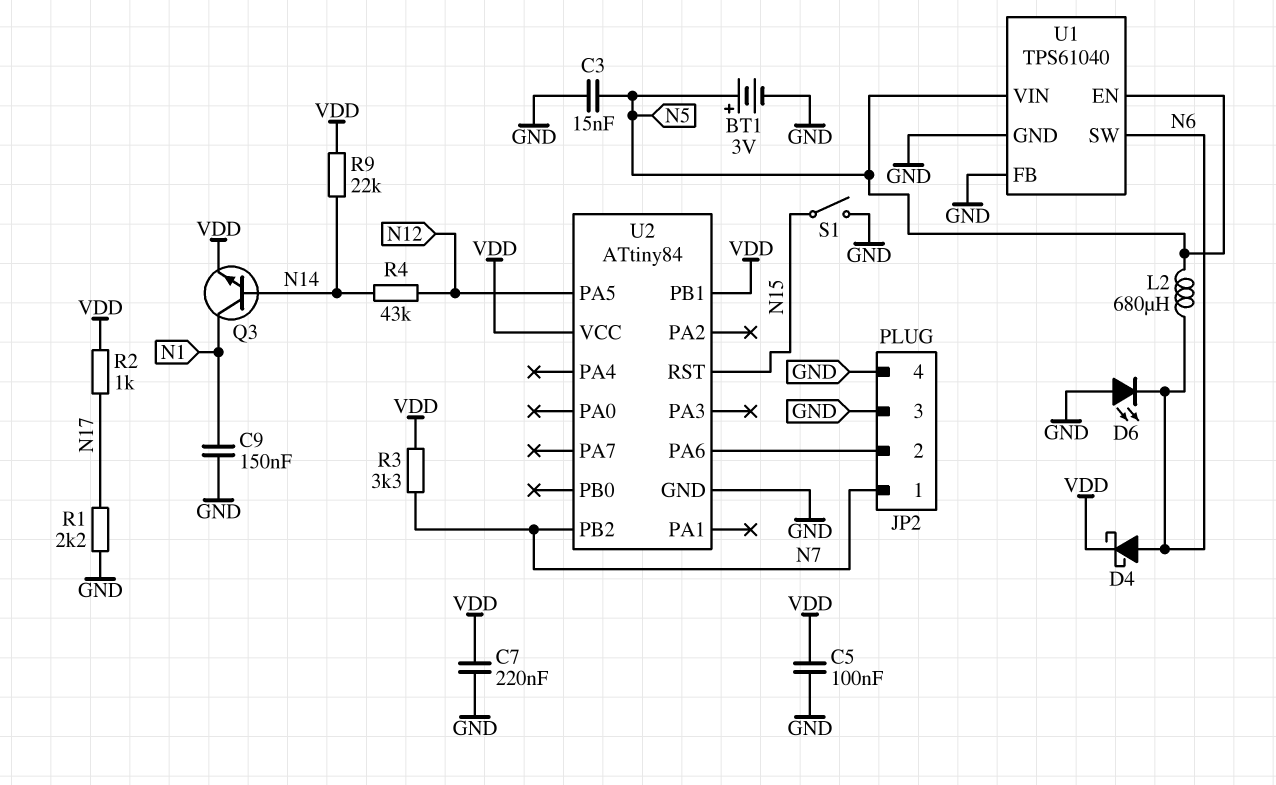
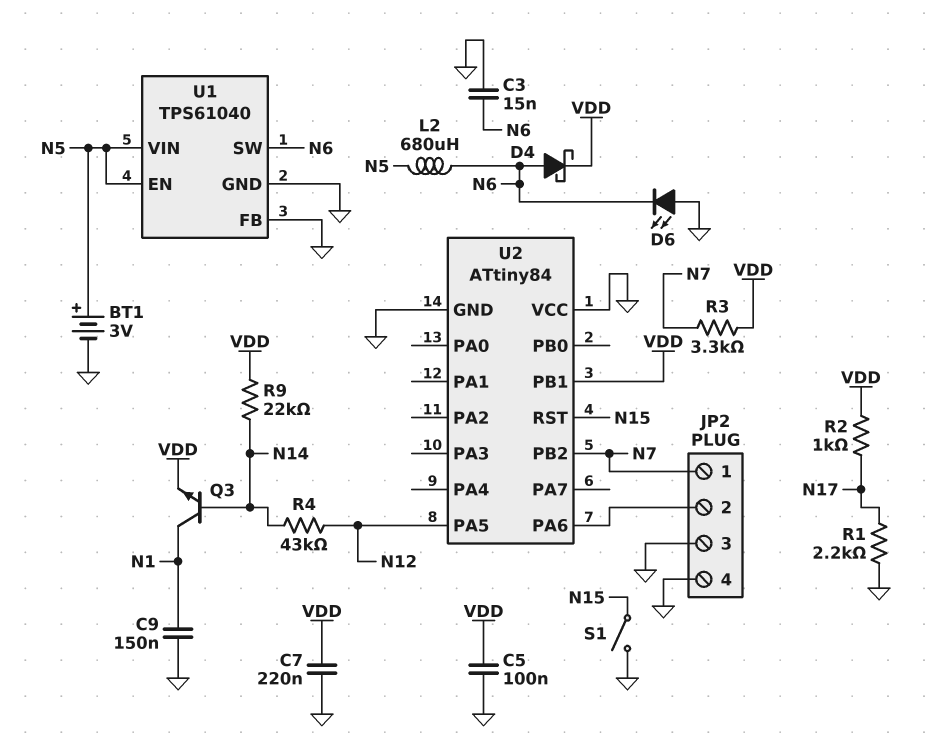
C3: 15nF (GND, N5) -> 15nF (GND, N6)
U2 pin VCC: VDD -> GND

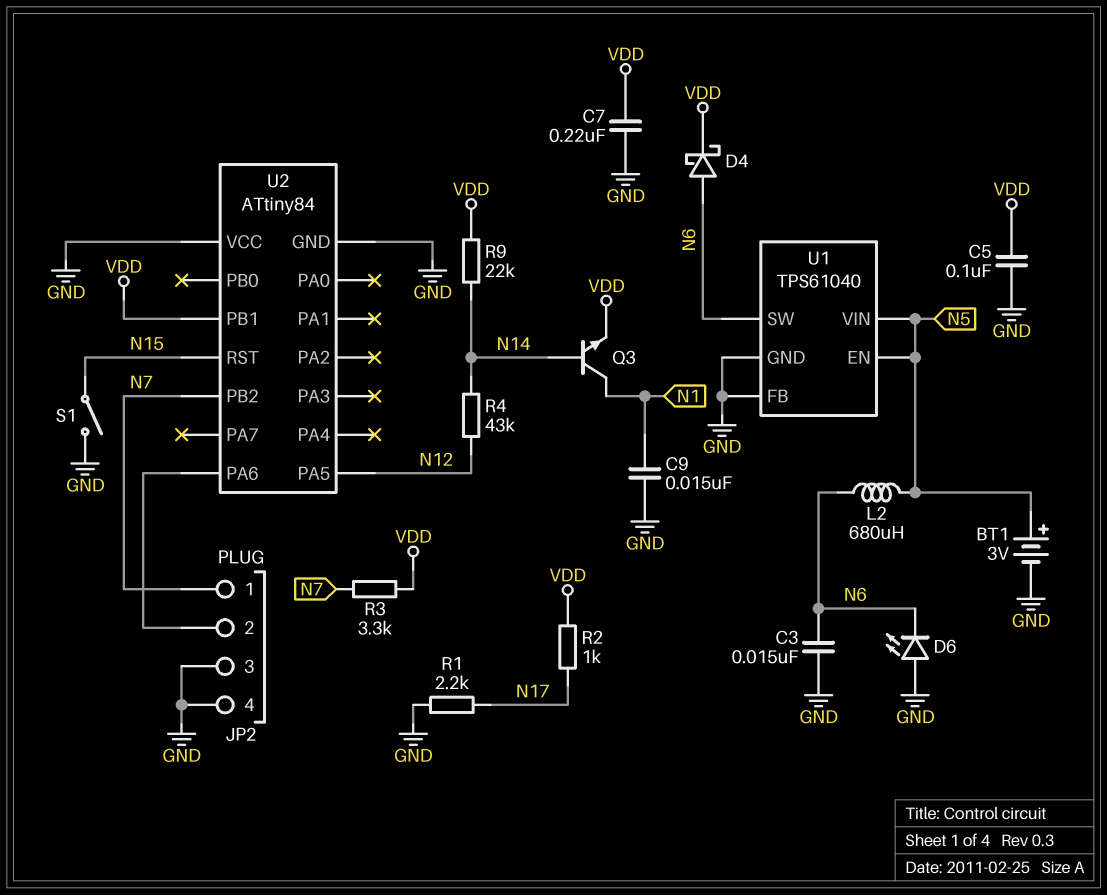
C9: 150nF (GND, N1) -> 15nF (GND, N1)

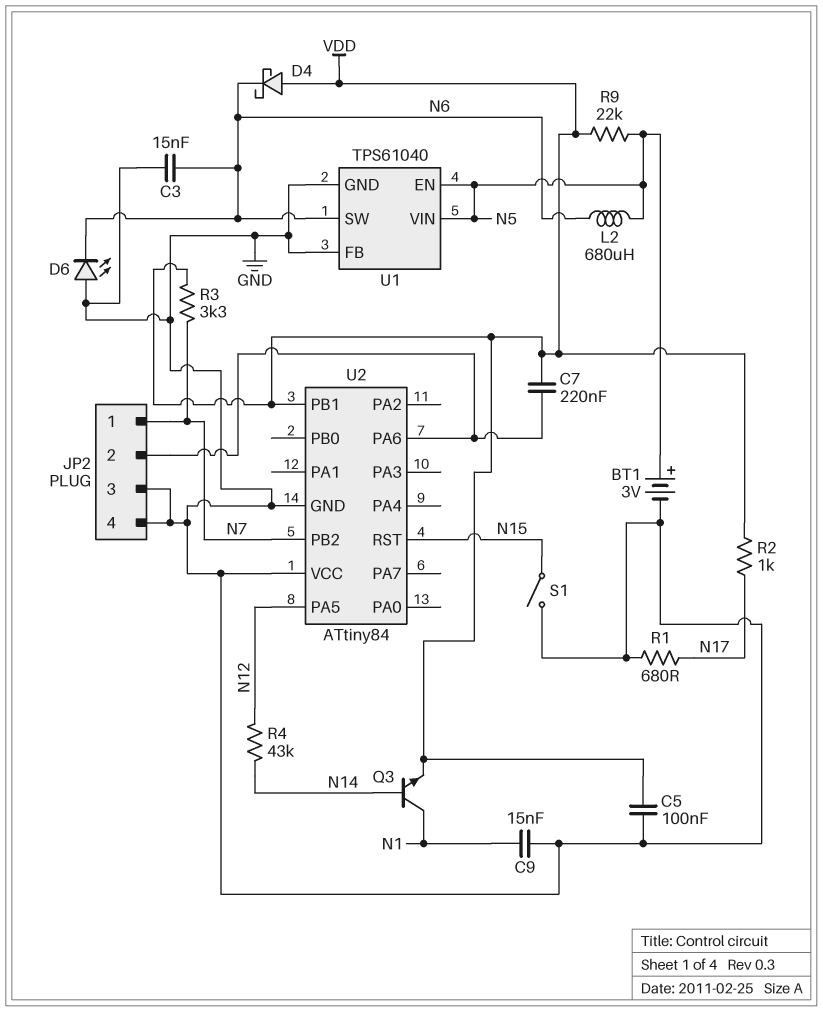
C7: 220nF (GND, VDD) -> 220nF (JP2/2, VDD)
D4: schottky (A N6, K VDD) -> schottky (A VDD, K N6)
R1: 2.2k (GND, N17) -> 680 (GND, N17)
R9: 22k (N14, VDD) -> 22k (N5, VDD)

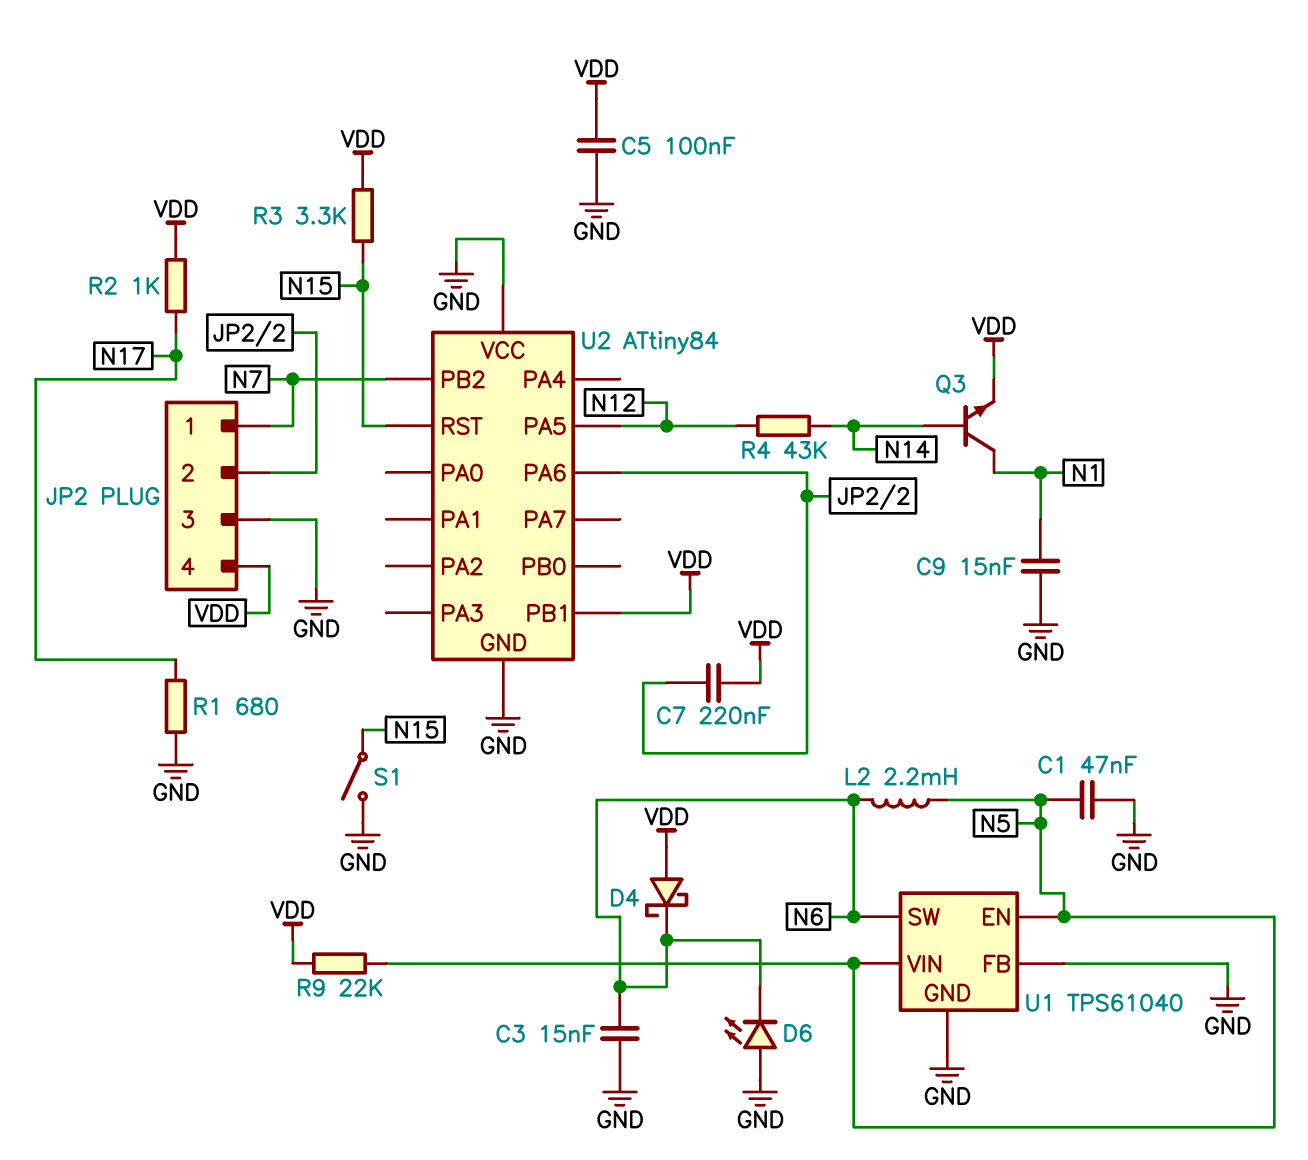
BT1: 3V (plus N5, minus GND) -> none
C1: none -> 47nF (GND, N5)
JP2 pin 4: GND -> VDD
L2: 680uH (N5, N6) -> 2.2mH (N5, N6)
R3: 3.3k (N7, VDD) -> 3.3k (N15, VDD)

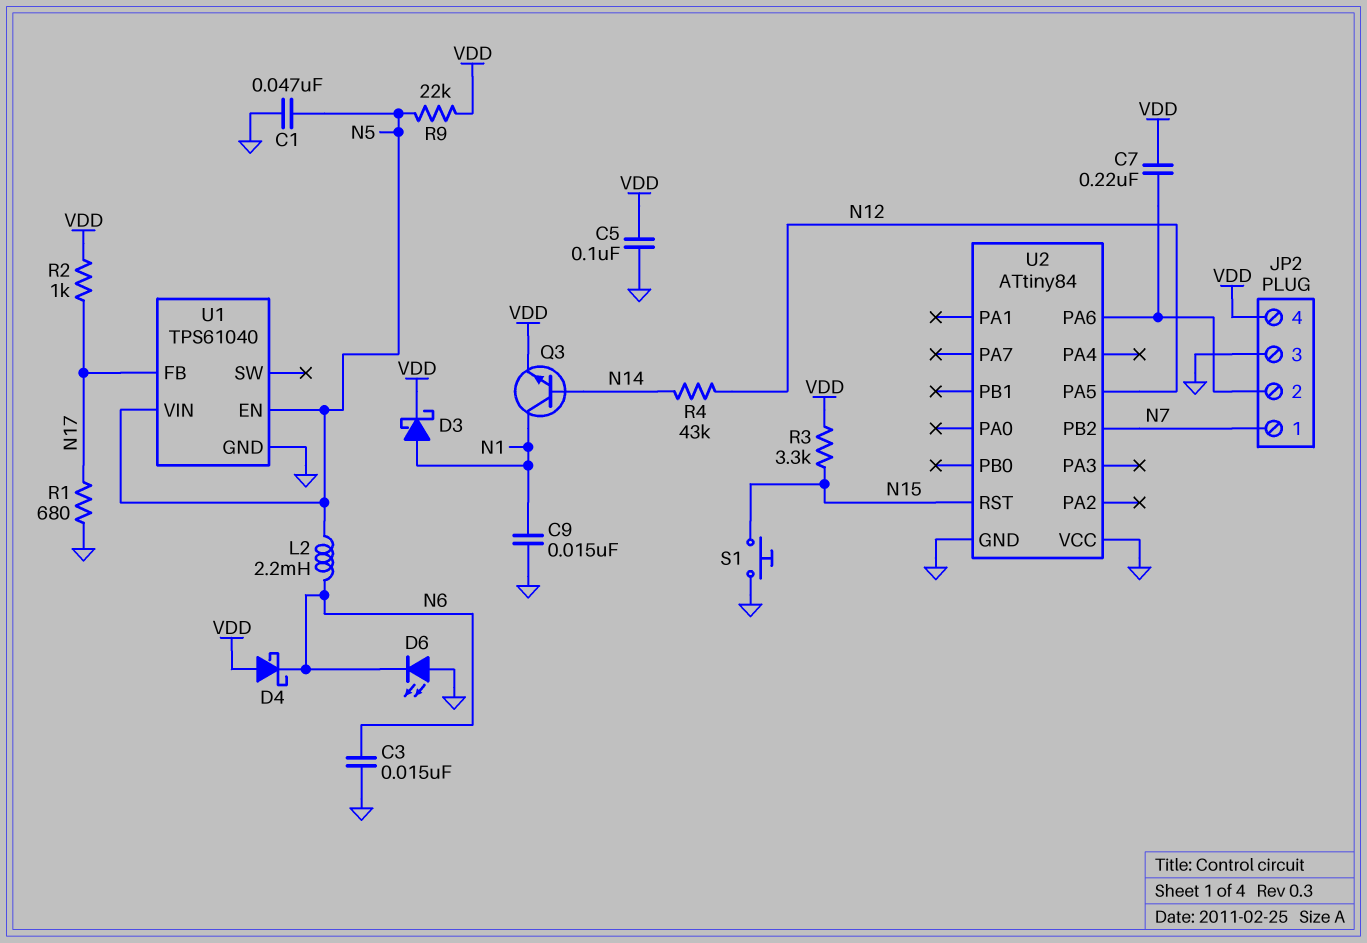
D3: none -> schottky (A N1, K VDD)
S1: switch (GND, N15) -> button (GND, N15)
U1 pin FB: GND -> N17
U1 pin SW: N6 -> none
U2 pin PB1: VDD -> none

